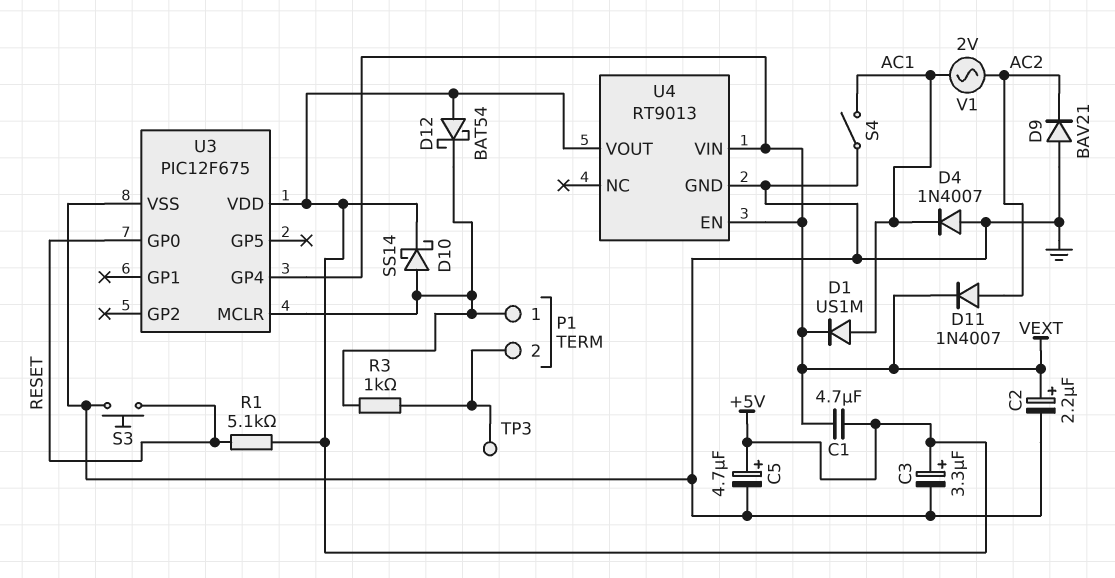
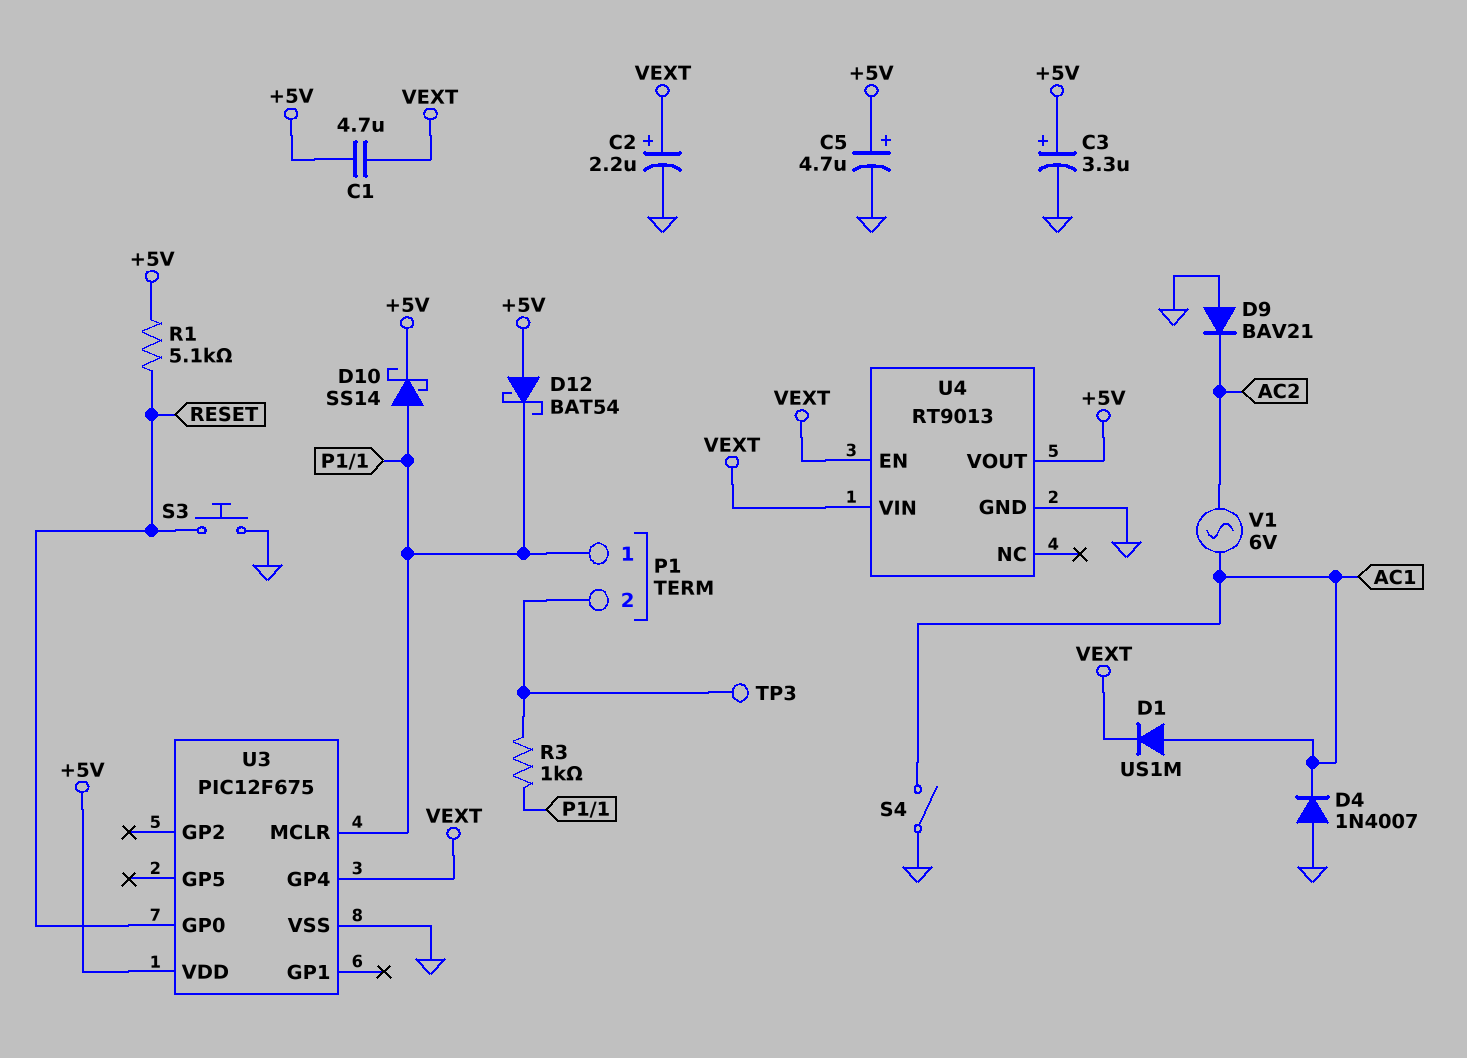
D11: diode 1N4007 (A AC2, K VEXT) -> none
V1: AC 2V (AC1, AC2) -> AC 6V (AC1, AC2)

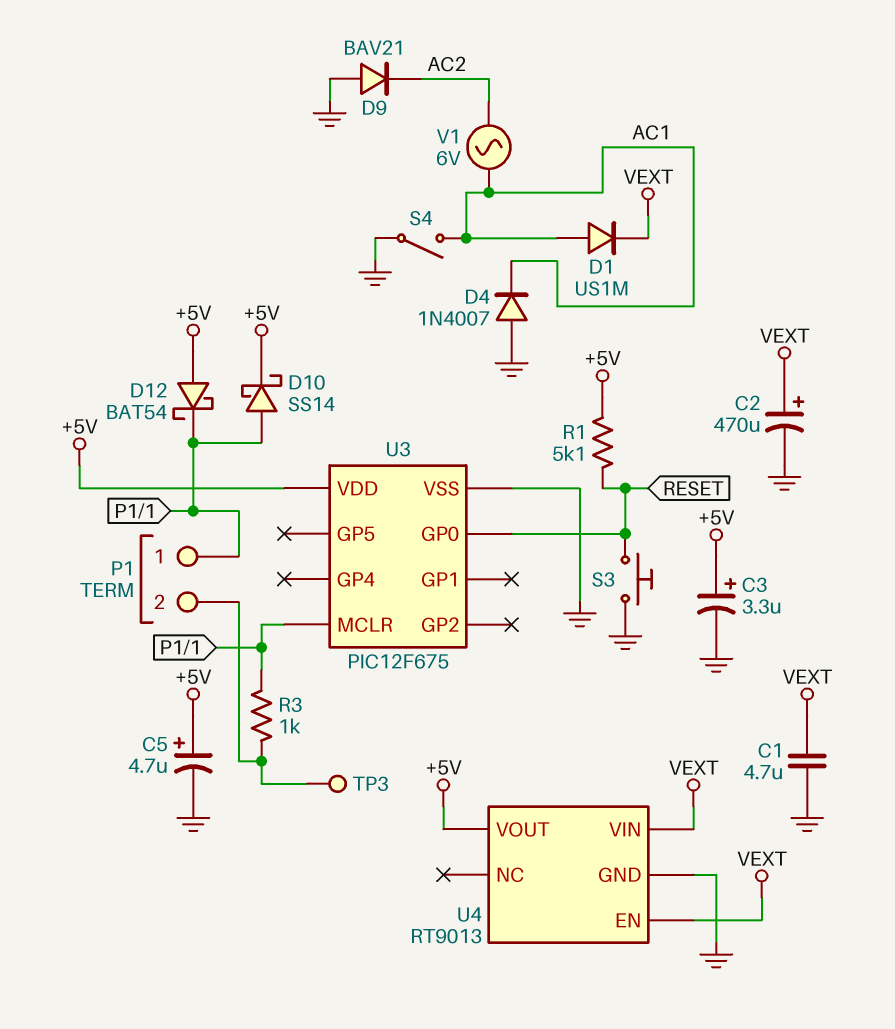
C1: 4.7uF (+5V, VEXT) -> 4.7uF (GND, VEXT)
C2: 2.2uF (plus VEXT, minus GND) -> 470uF (plus VEXT, minus GND)
U3 pin GP4: VEXT -> none

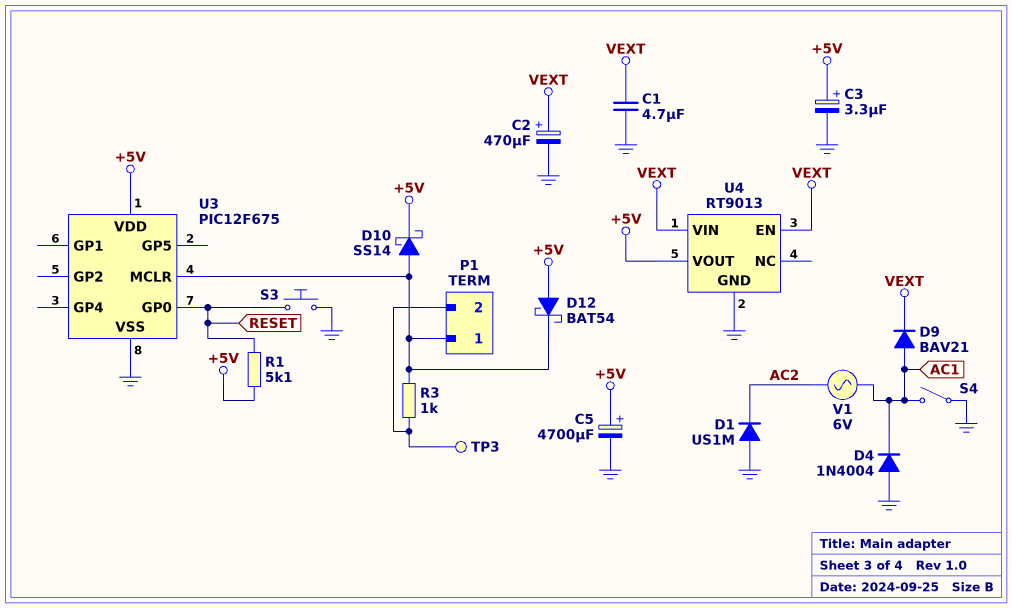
C5: 4.7uF (plus +5V, minus GND) -> 4700uF (plus +5V, minus GND)
D1: diode US1M (A AC1, K VEXT) -> diode US1M (A GND, K AC2)
D4: diode 1N4007 (A GND, K AC1) -> diode 1N4004 (A GND, K AC1)
D9: diode BAV21 (A GND, K AC2) -> diode BAV21 (A AC1, K VEXT)

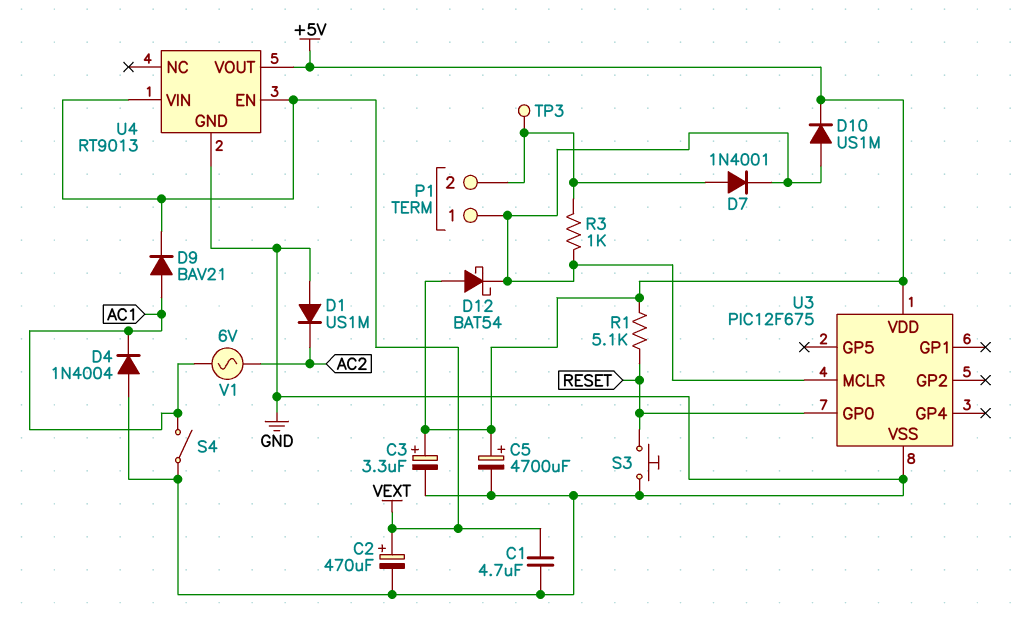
D7: none -> diode 1N4001 (A P1/2, K P1/1)
D10: schottky SS14 (A P1/1, K +5V) -> diode US1M (A P1/1, K +5V)

